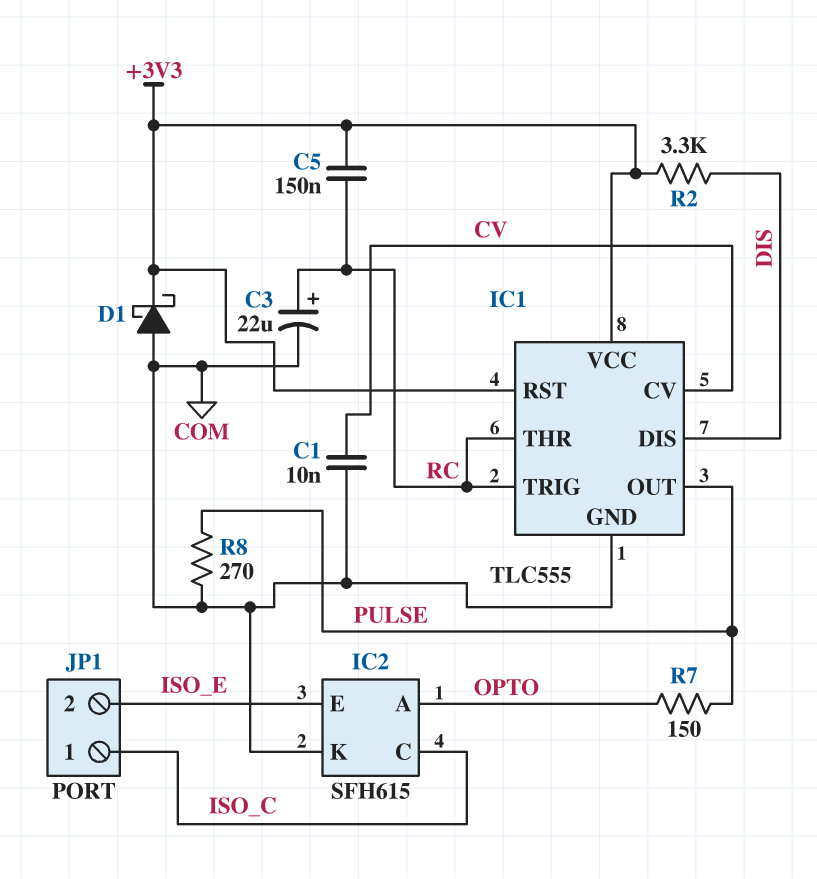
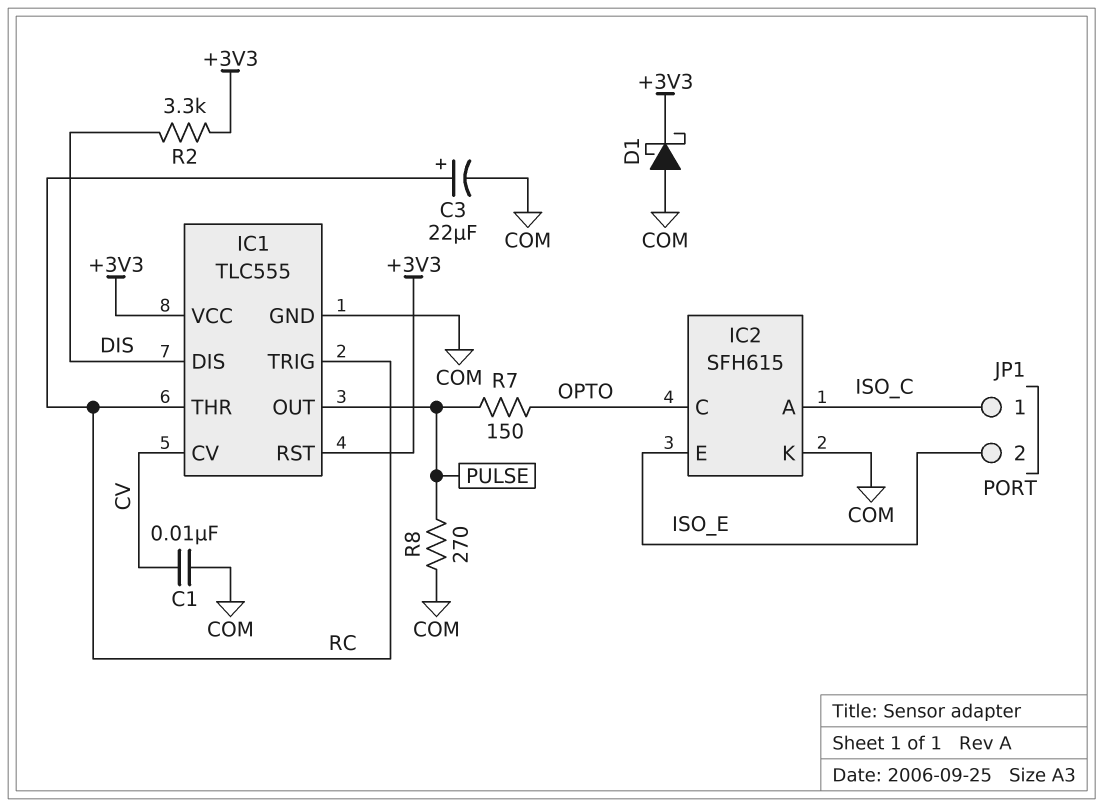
C5: 150nF (+3V3, RC) -> none
IC2 pin A: OPTO -> ISO_C
IC2 pin C: ISO_C -> OPTO

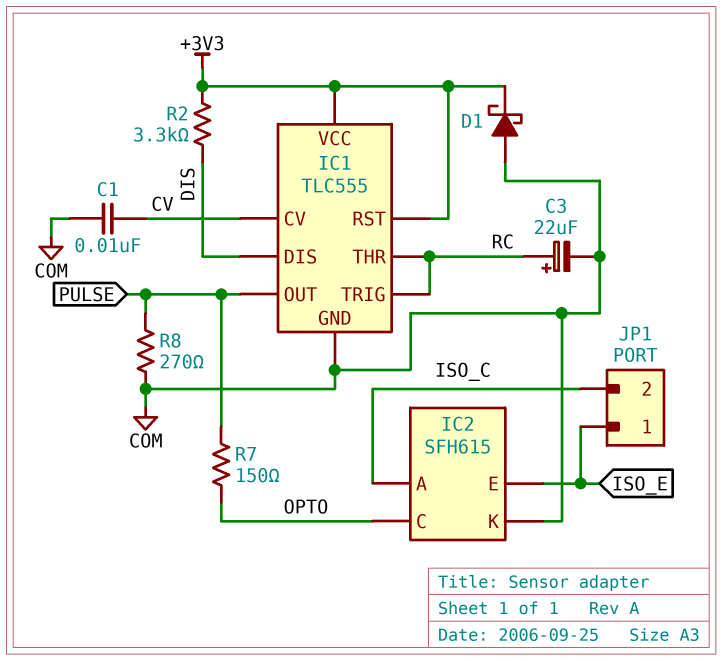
JP1 pin 1: ISO_C -> ISO_E
JP1 pin 2: ISO_E -> ISO_C

